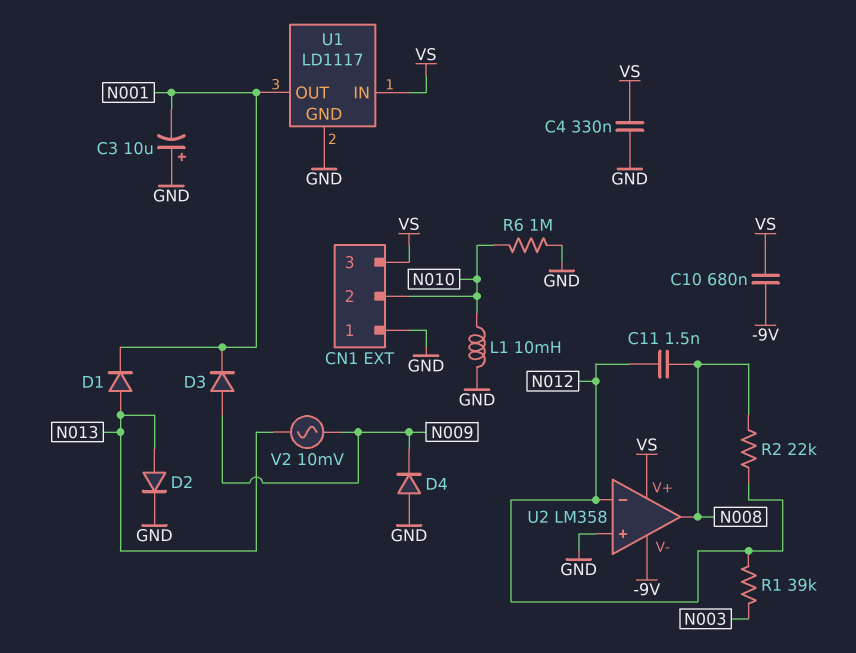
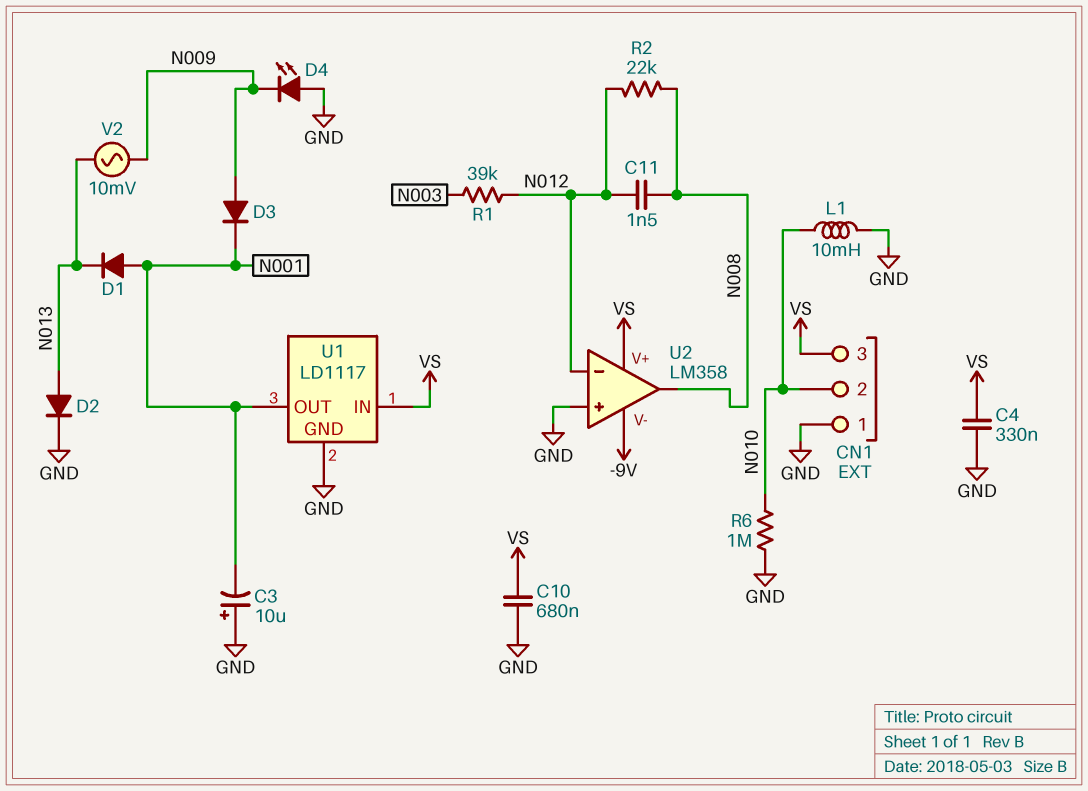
C10: 680nF (-9V, VS) -> 680nF (GND, VS)
D1: diode (A N013, K N001) -> diode (A N001, K N013)
D4: diode (A GND, K N009) -> LED (A GND, K N009)

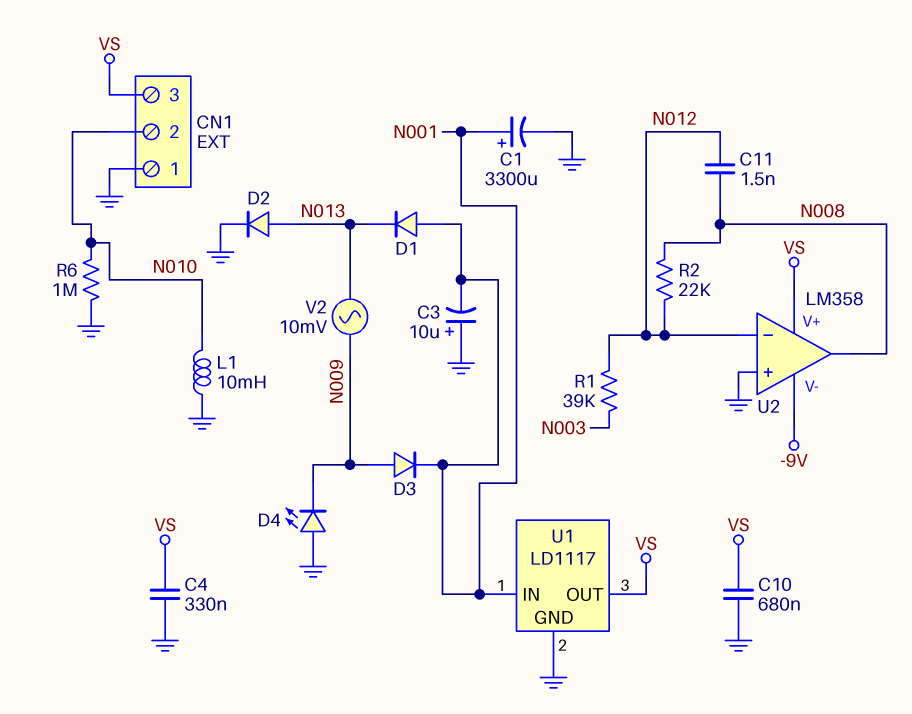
C1: none -> 3300uF (plus N001, minus GND)
U1 pin IN: VS -> N001
U1 pin OUT: N001 -> VS

